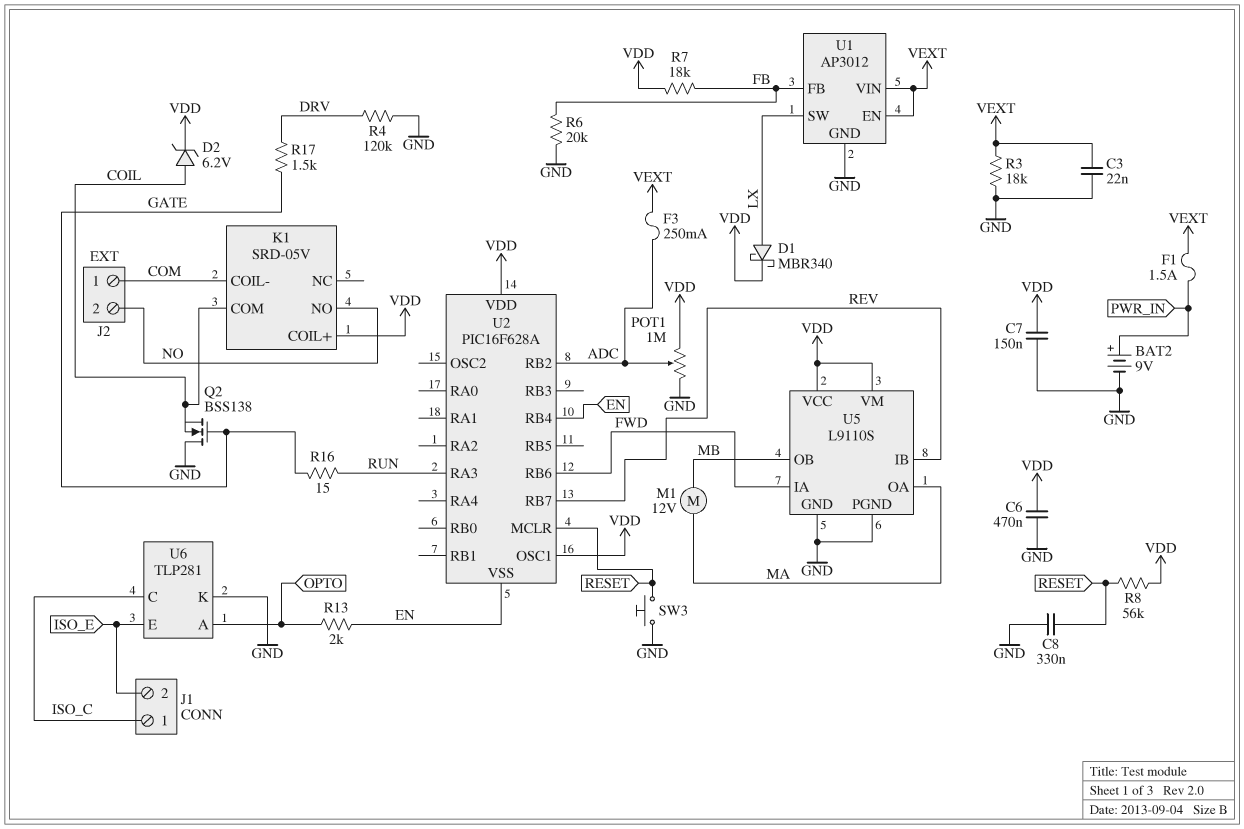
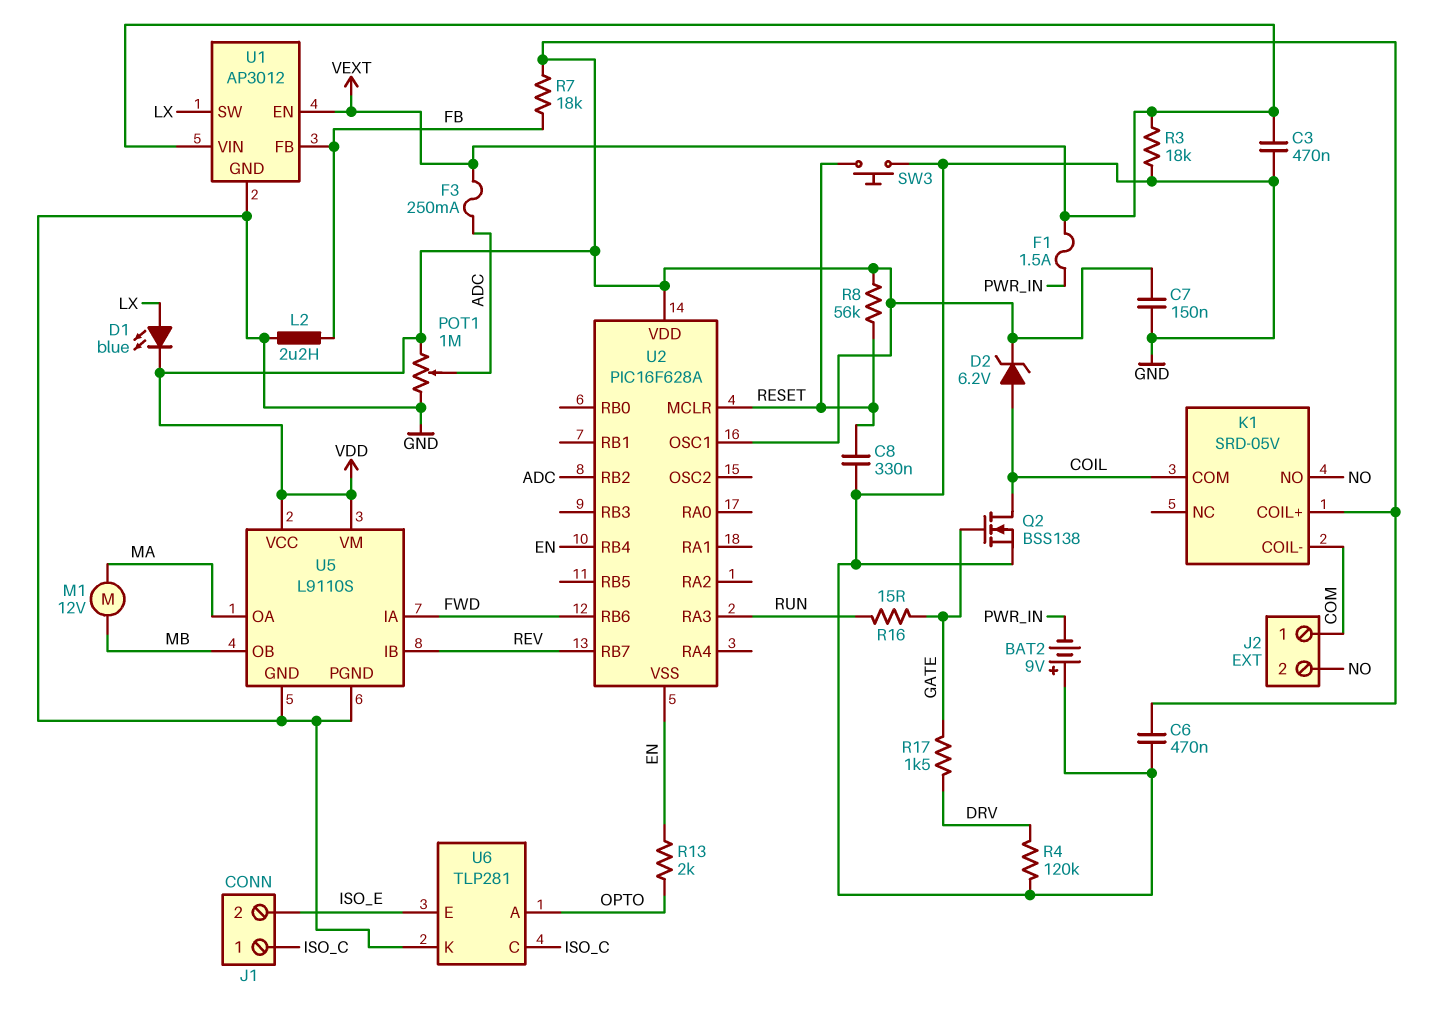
BAT2: 9V (plus PWR_IN, minus GND) -> 9V (plus GND, minus PWR_IN)
C3: 22nF (GND, VEXT) -> 470nF (GND, VEXT)
D1: schottky MBR340 (A LX, K VDD) -> LED blue (A LX, K VDD)
L2: none -> 2.2uH (FB, GND)
Q2: NMOS BSS138 (G GATE, D GND, S COIL) -> NMOS BSS138 (G GATE, D COIL, S GND)
R6: 20k (FB, GND) -> none

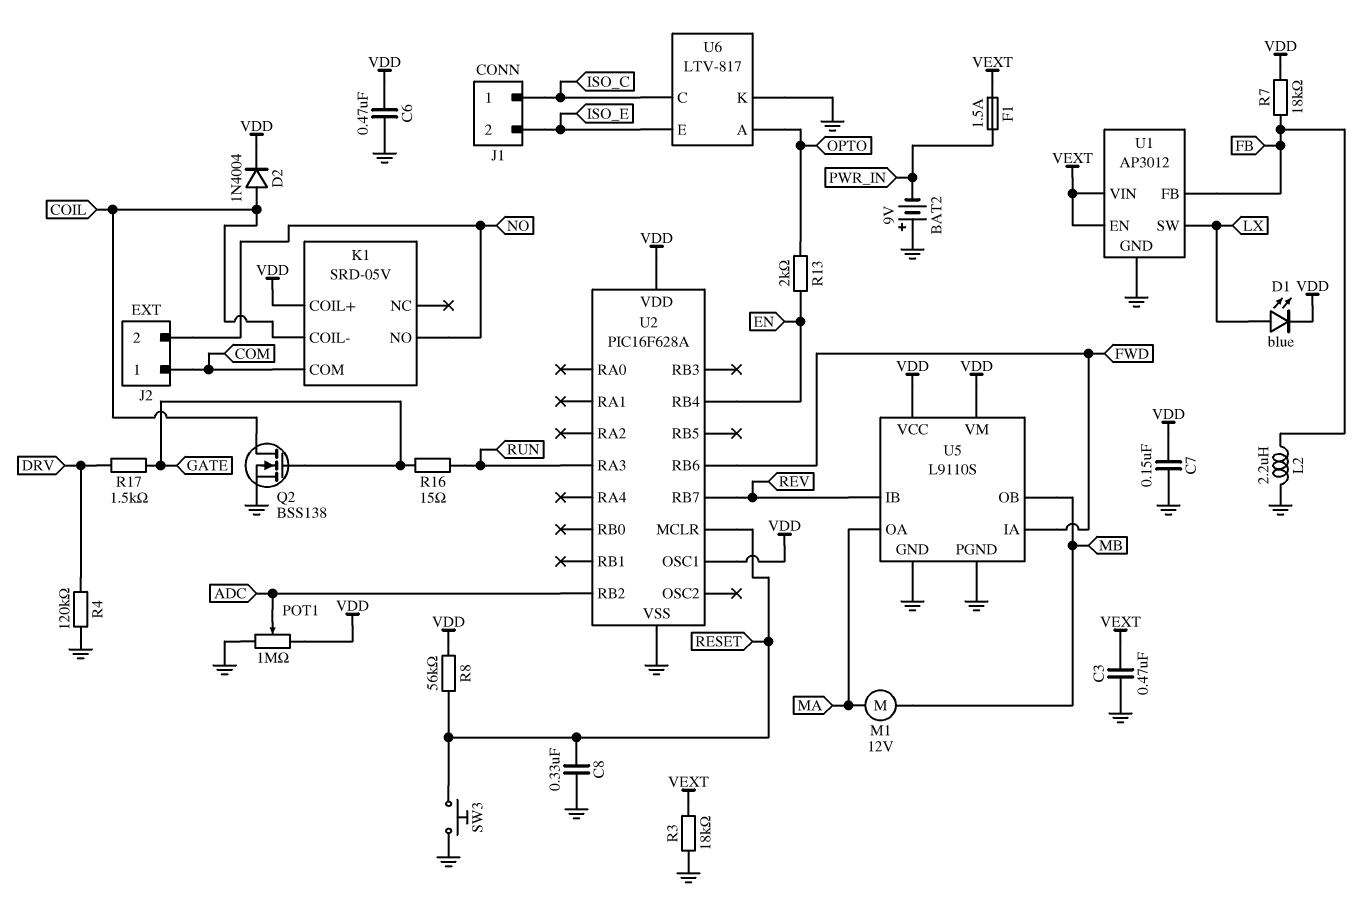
D2: zener 6.2V (A COIL, K VDD) -> diode 1N4004 (A COIL, K VDD)
F3: 250mA (ADC, VEXT) -> none
K1 pin COIL-: COM -> COIL
K1 pin COM: COIL -> COM
U2 pin VSS: EN -> GND
U6: TLP281 -> LTV-817

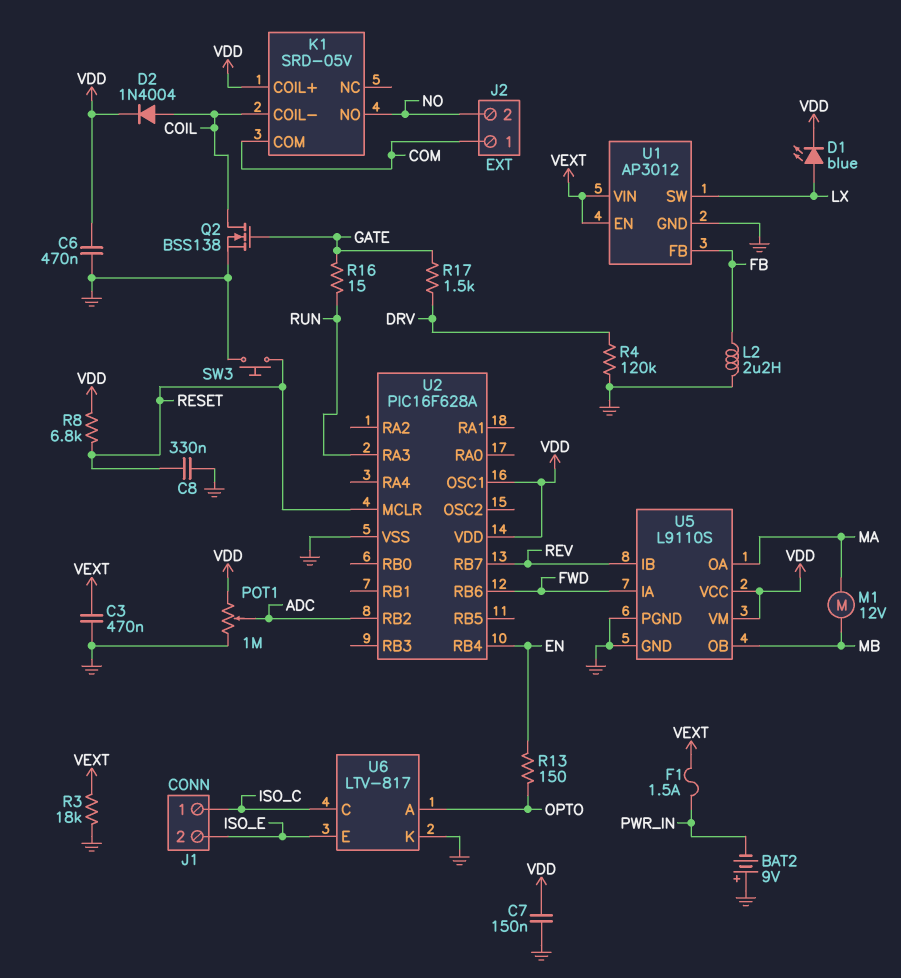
R7: 18k (FB, VDD) -> none
R8: 56k (RESET, VDD) -> 6.8k (RESET, VDD)
R13: 2k (EN, OPTO) -> 150 (EN, OPTO)

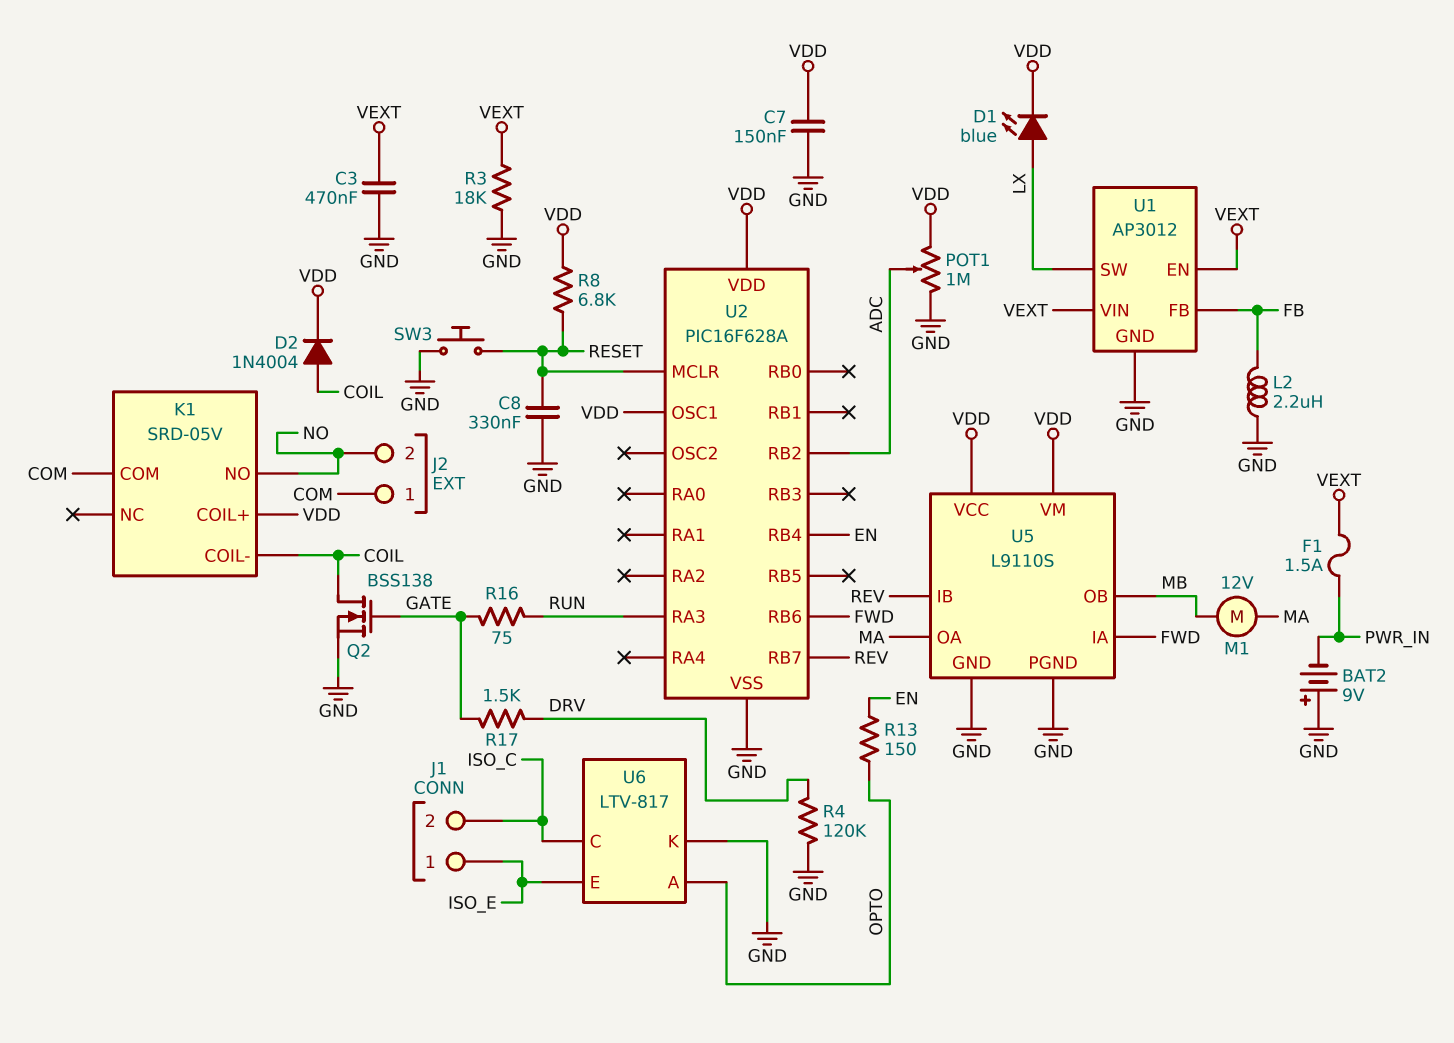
C6: 470nF (GND, VDD) -> none
J1 pin 1: ISO_C -> ISO_E
J1 pin 2: ISO_E -> ISO_C
R16: 15 (GATE, RUN) -> 75 (GATE, RUN)

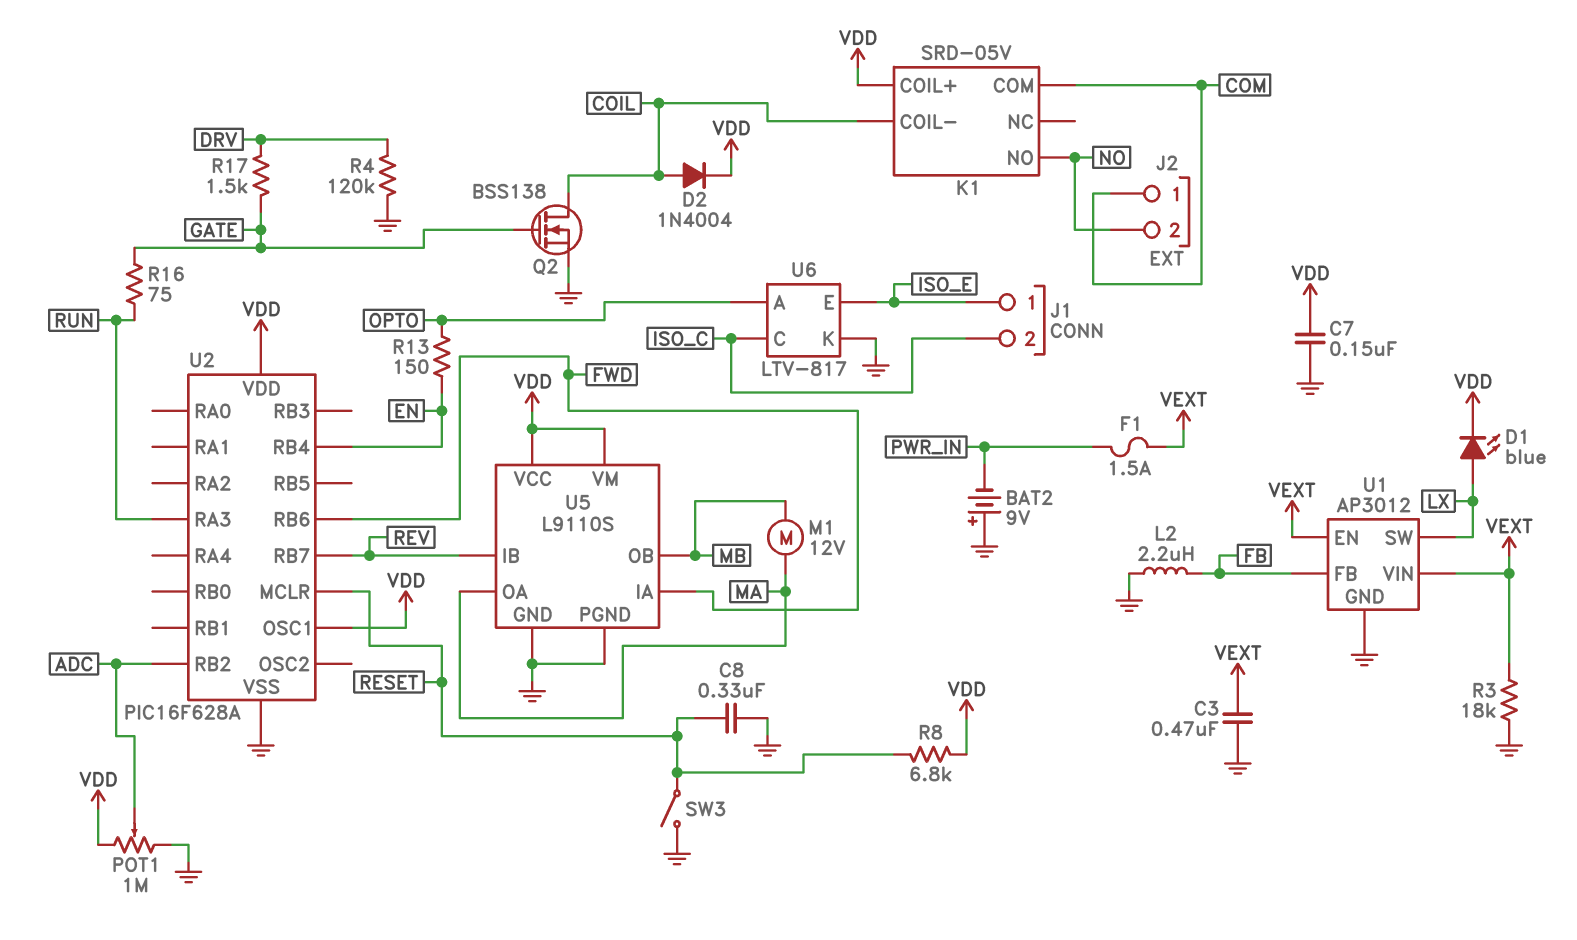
SW3: button (GND, RESET) -> switch (GND, RESET)

